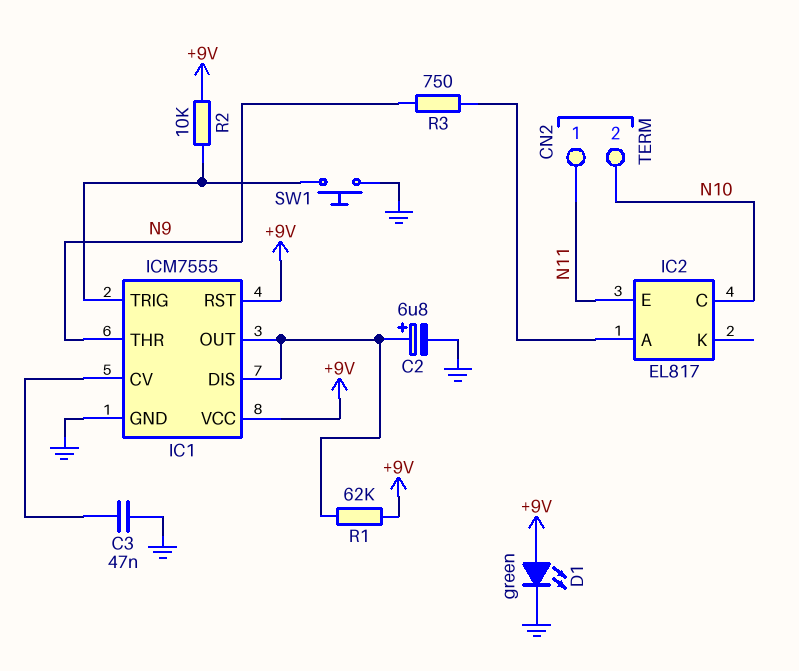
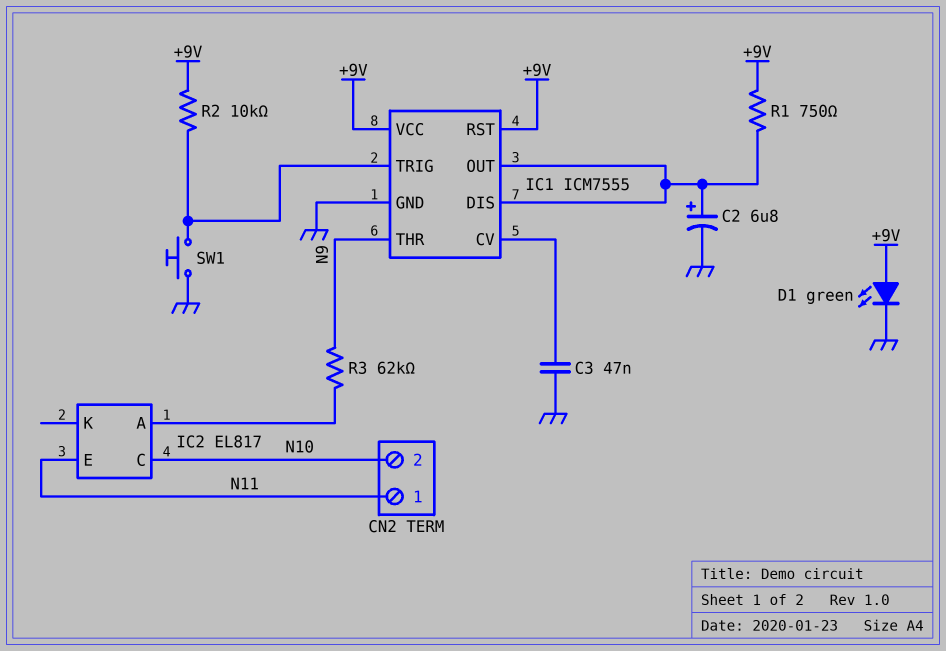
R1: 62k (+9V, IC1/DIS) -> 750 (+9V, IC1/DIS)
R3: 750 (IC2/A, N9) -> 62k (IC2/A, N9)

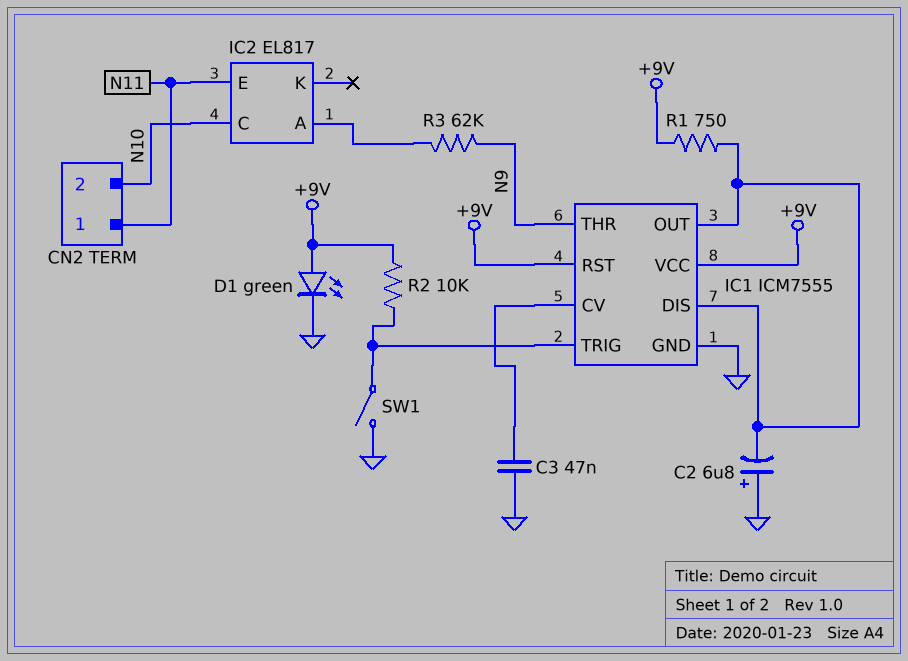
C2: 6.8uF (plus IC1/DIS, minus GND) -> 6.8uF (plus GND, minus IC1/DIS)
SW1: button (GND, IC1/TRIG) -> switch (GND, IC1/TRIG)

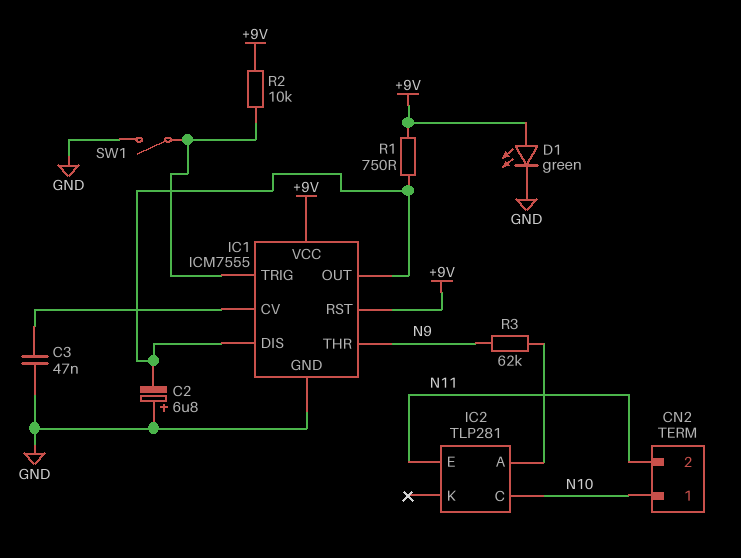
CN2 pin 1: N11 -> N10
CN2 pin 2: N10 -> N11
IC2: EL817 -> TLP281

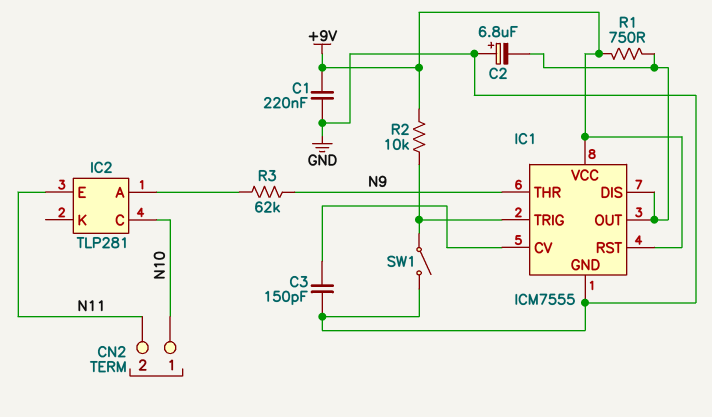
C1: none -> 220nF (+9V, GND)
C3: 47nF (GND, IC1/CV) -> 150pF (GND, IC1/CV)
D1: LED green (A +9V, K GND) -> none

